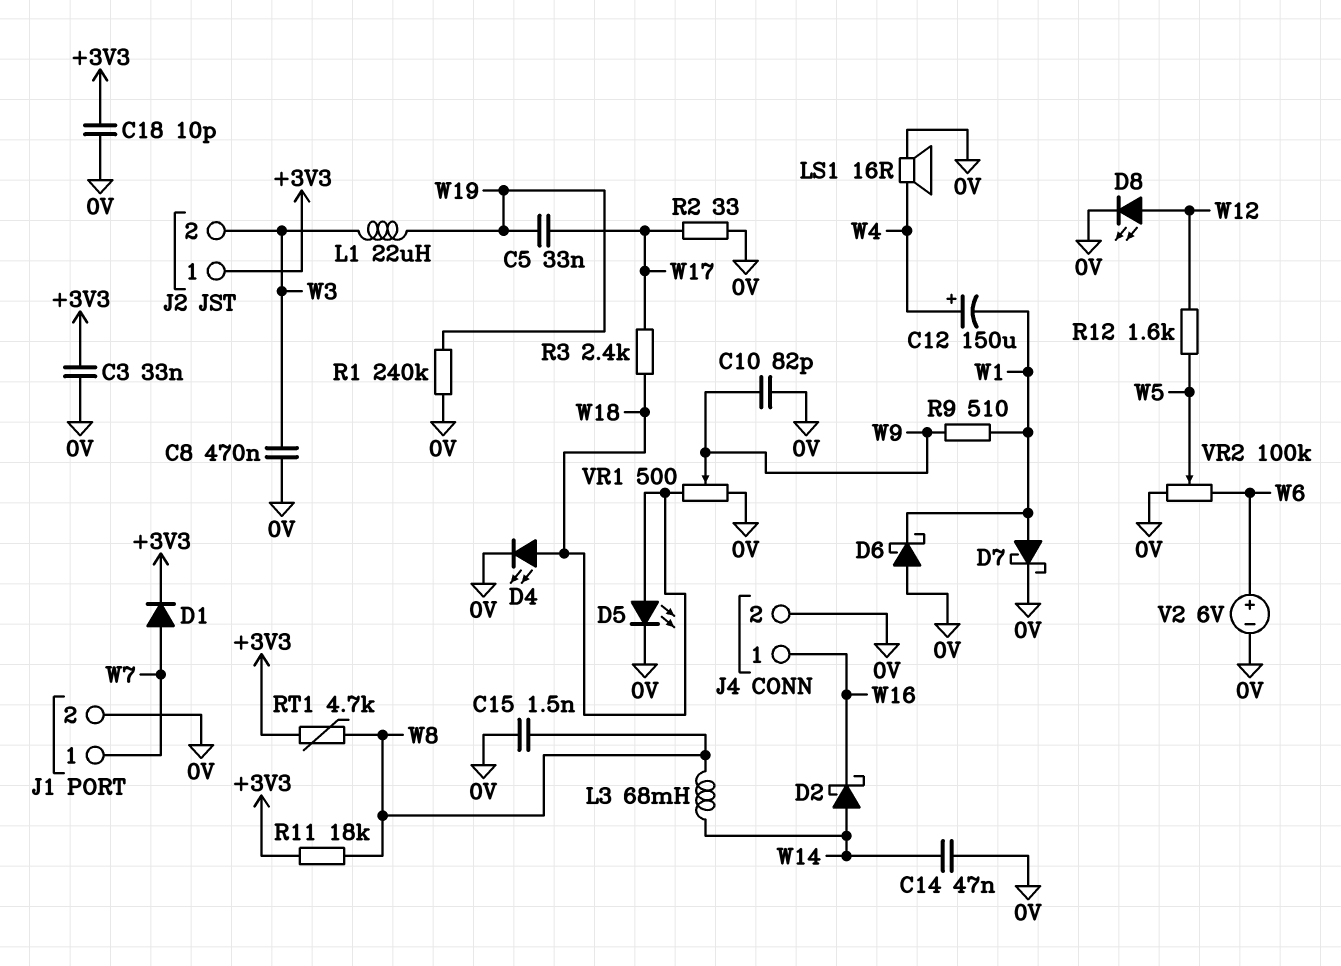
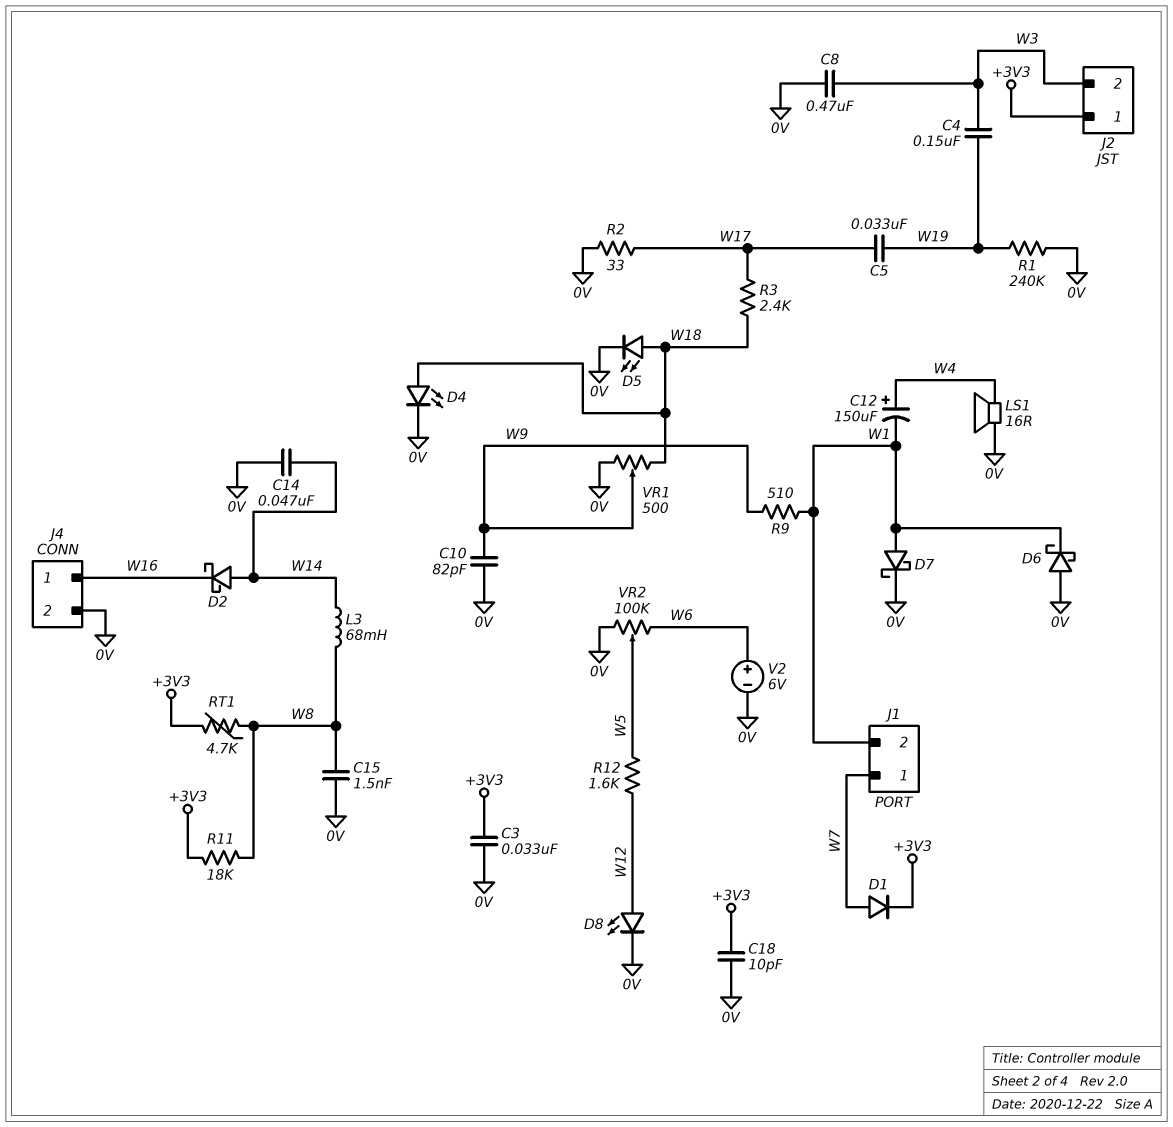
C4: none -> 150nF (W3, W19)
J1 pin 2: 0V -> W1
L1: 22uH (W3, W19) -> none

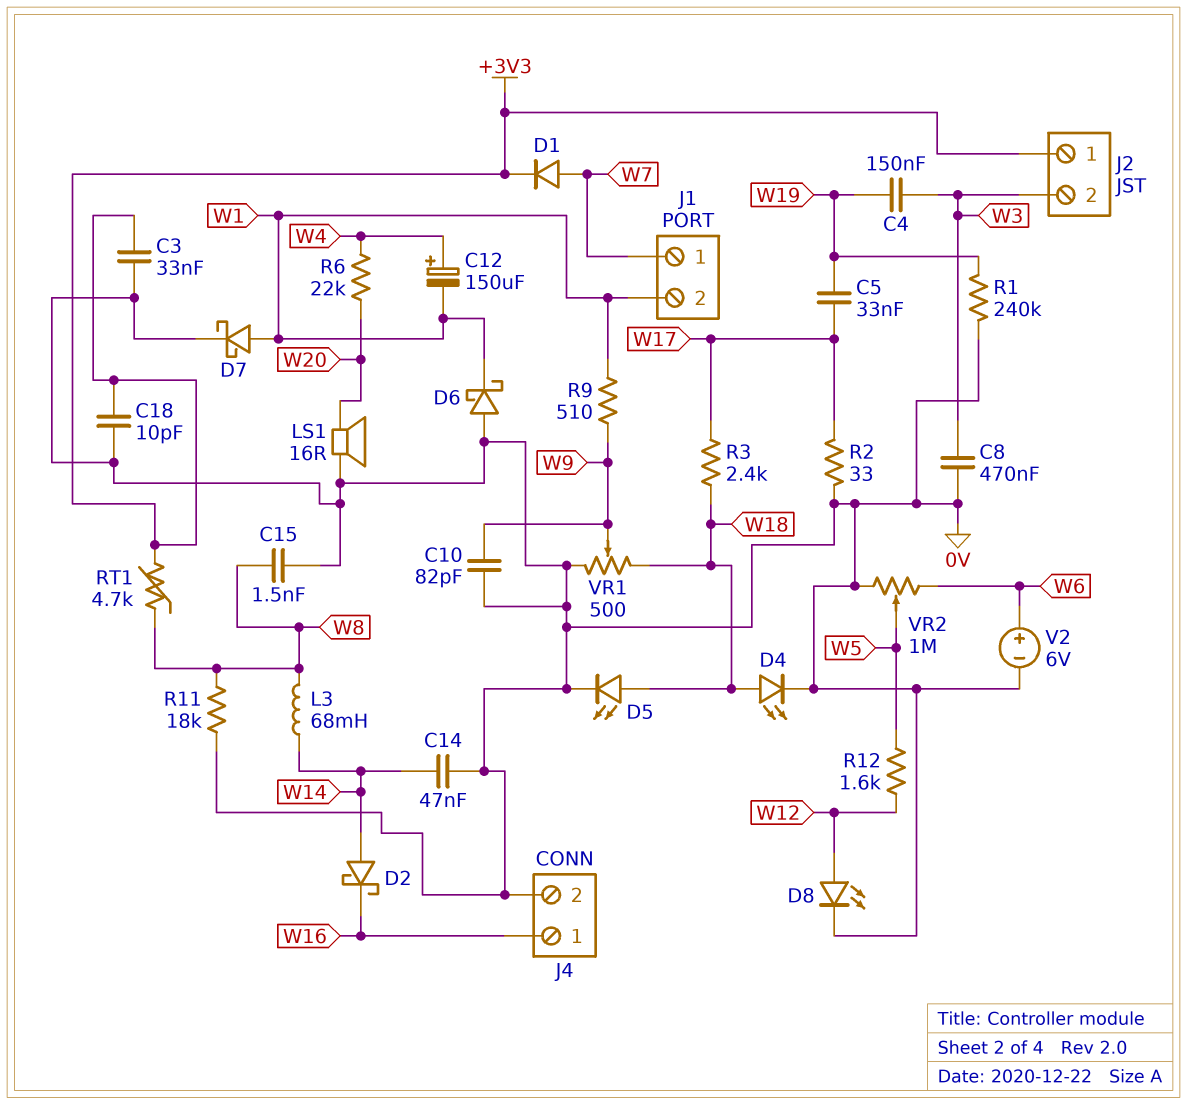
LS1: speaker 16R (0V, W4) -> speaker 16R (0V, W20)
R6: none -> 22k (W4, W20)
R11: 18k (+3V3, W8) -> 18k (0V, W8)
VR2: 100k (0V, W6, wiper W5) -> 1M (0V, W6, wiper W5)

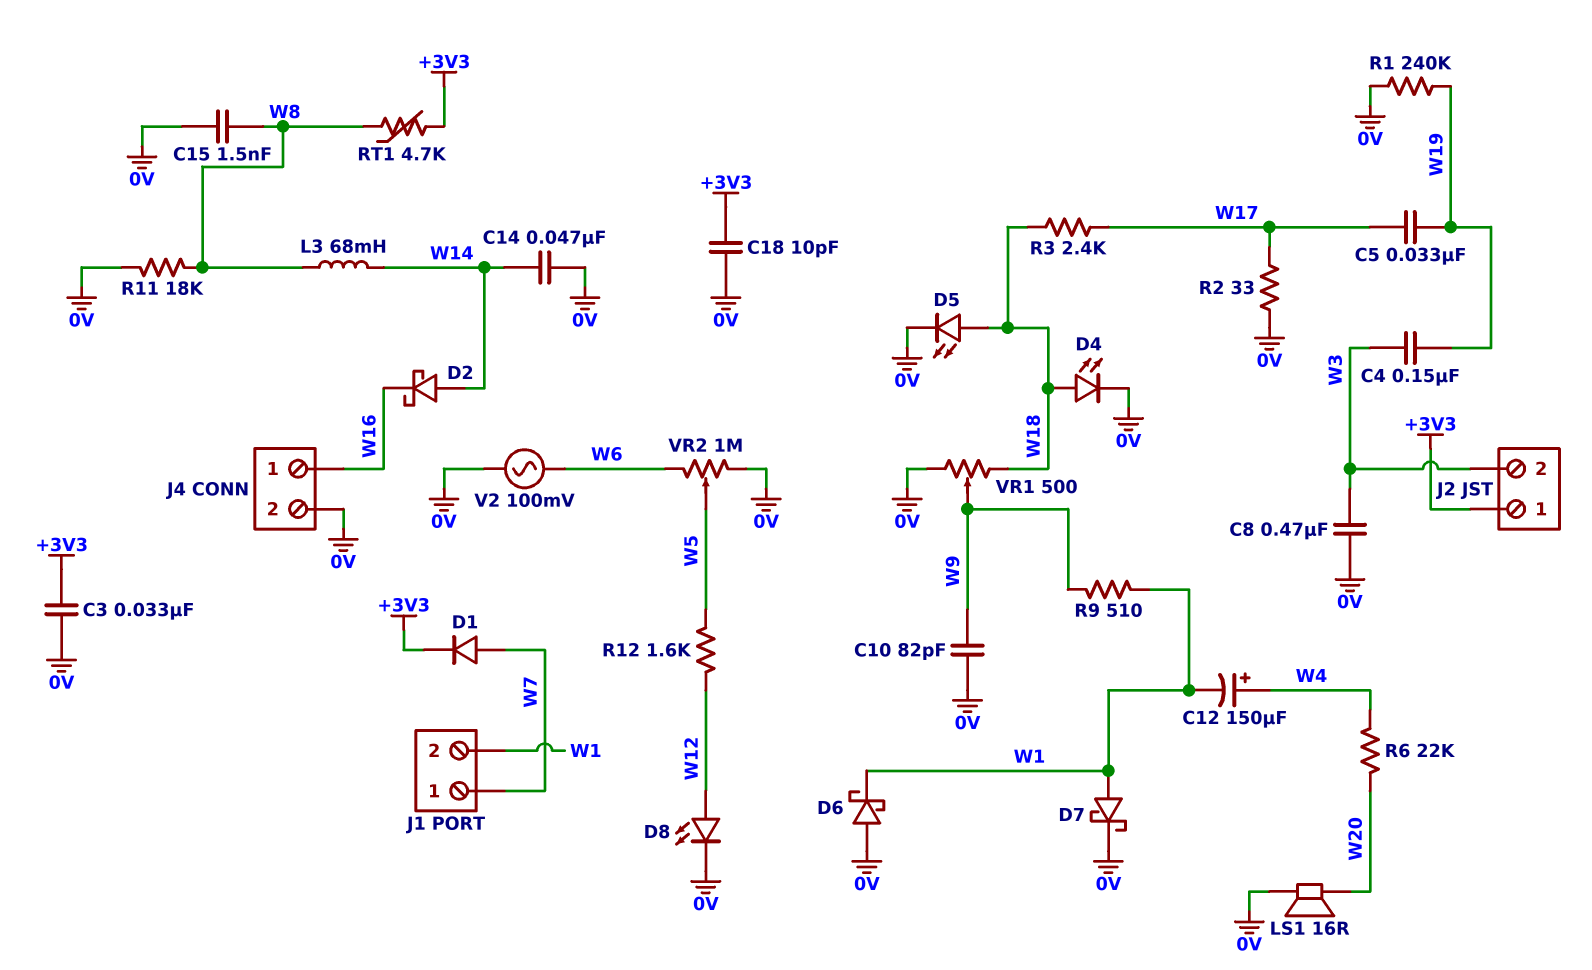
V2: 6V (plus W6, minus 0V) -> AC 100mV (0V, W6)

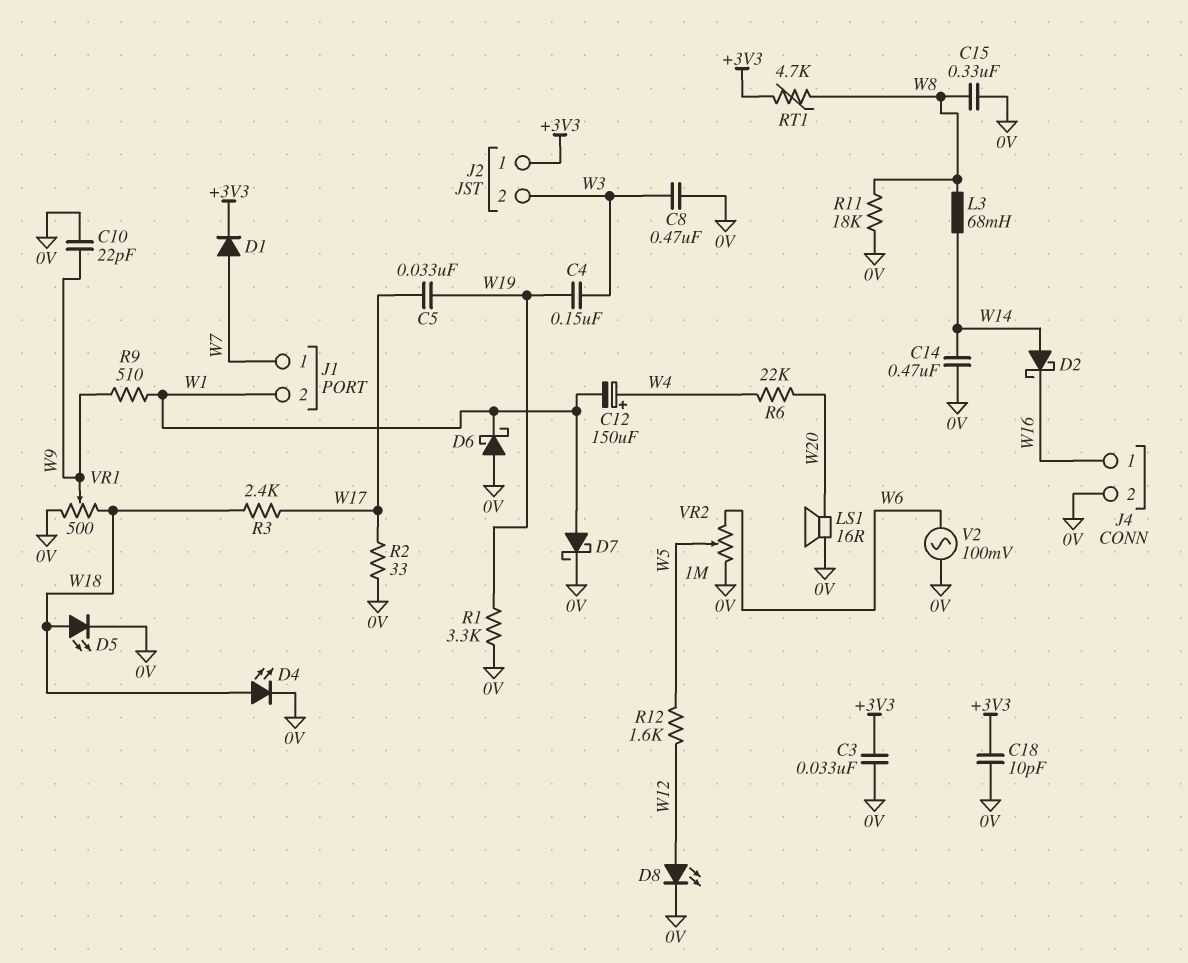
C10: 82pF (0V, W9) -> 22pF (0V, W9)
C14: 47nF (0V, W14) -> 470nF (0V, W14)
C15: 1.5nF (0V, W8) -> 330nF (0V, W8)
R1: 240k (0V, W19) -> 3.3k (0V, W19)

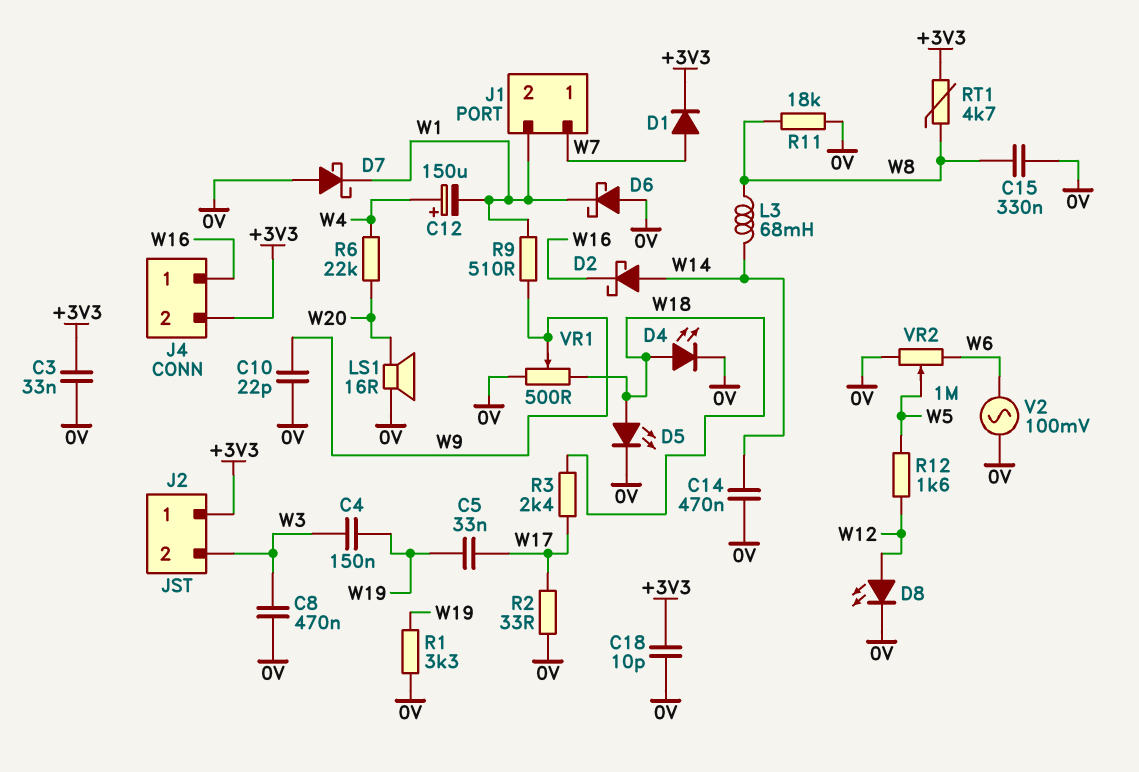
D7: schottky (A W1, K 0V) -> schottky (A 0V, K W1)
J4 pin 2: 0V -> +3V3

